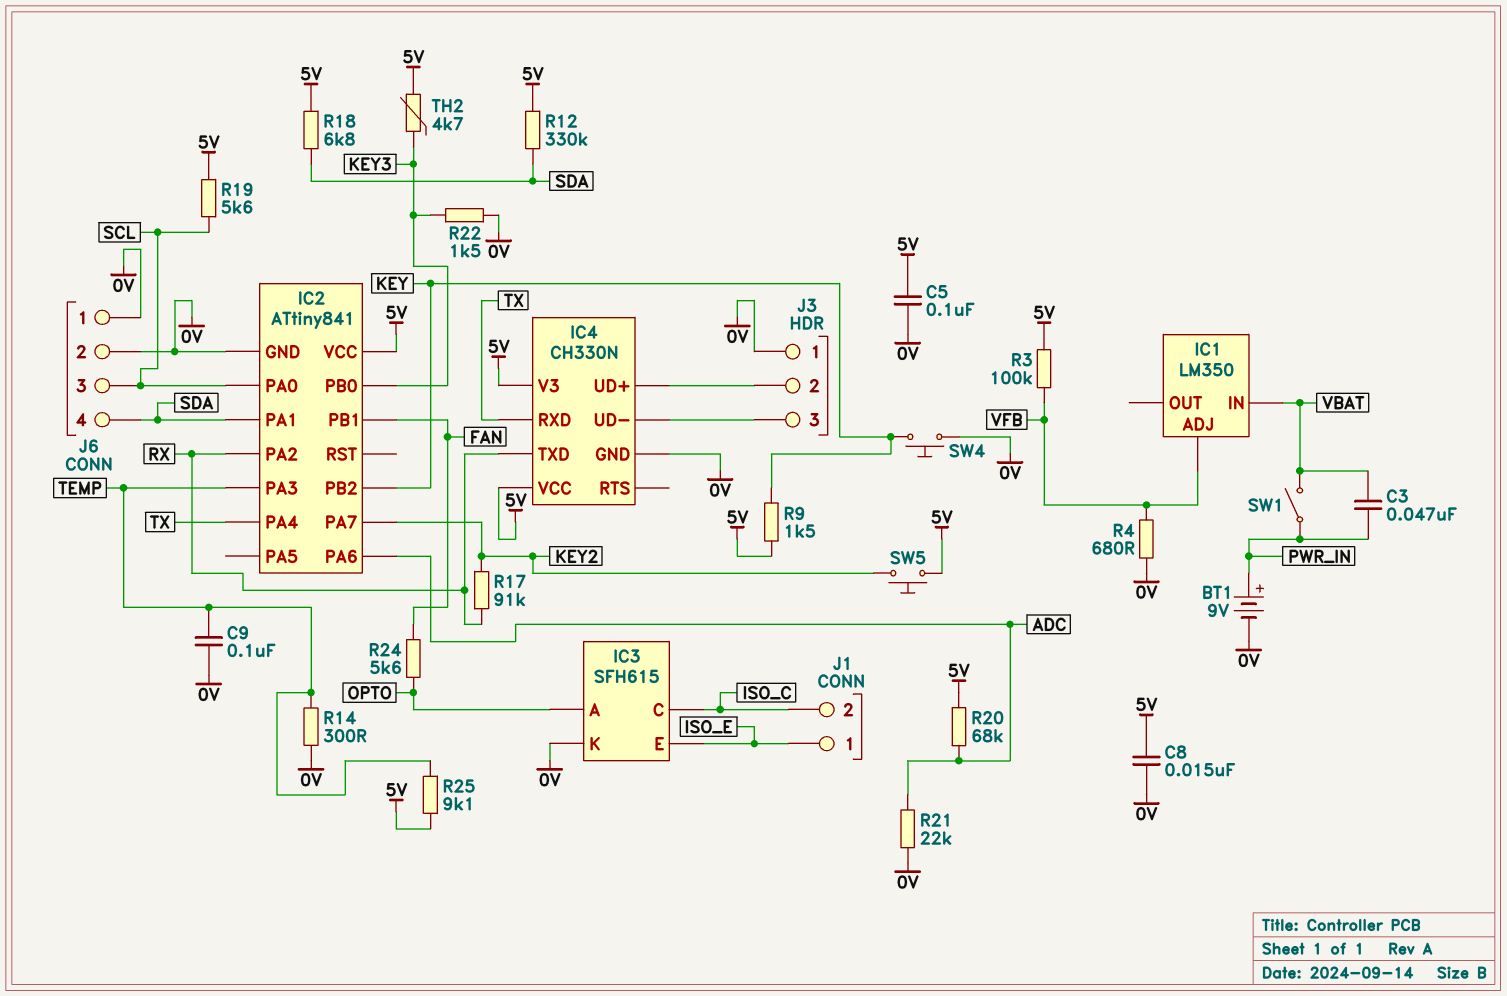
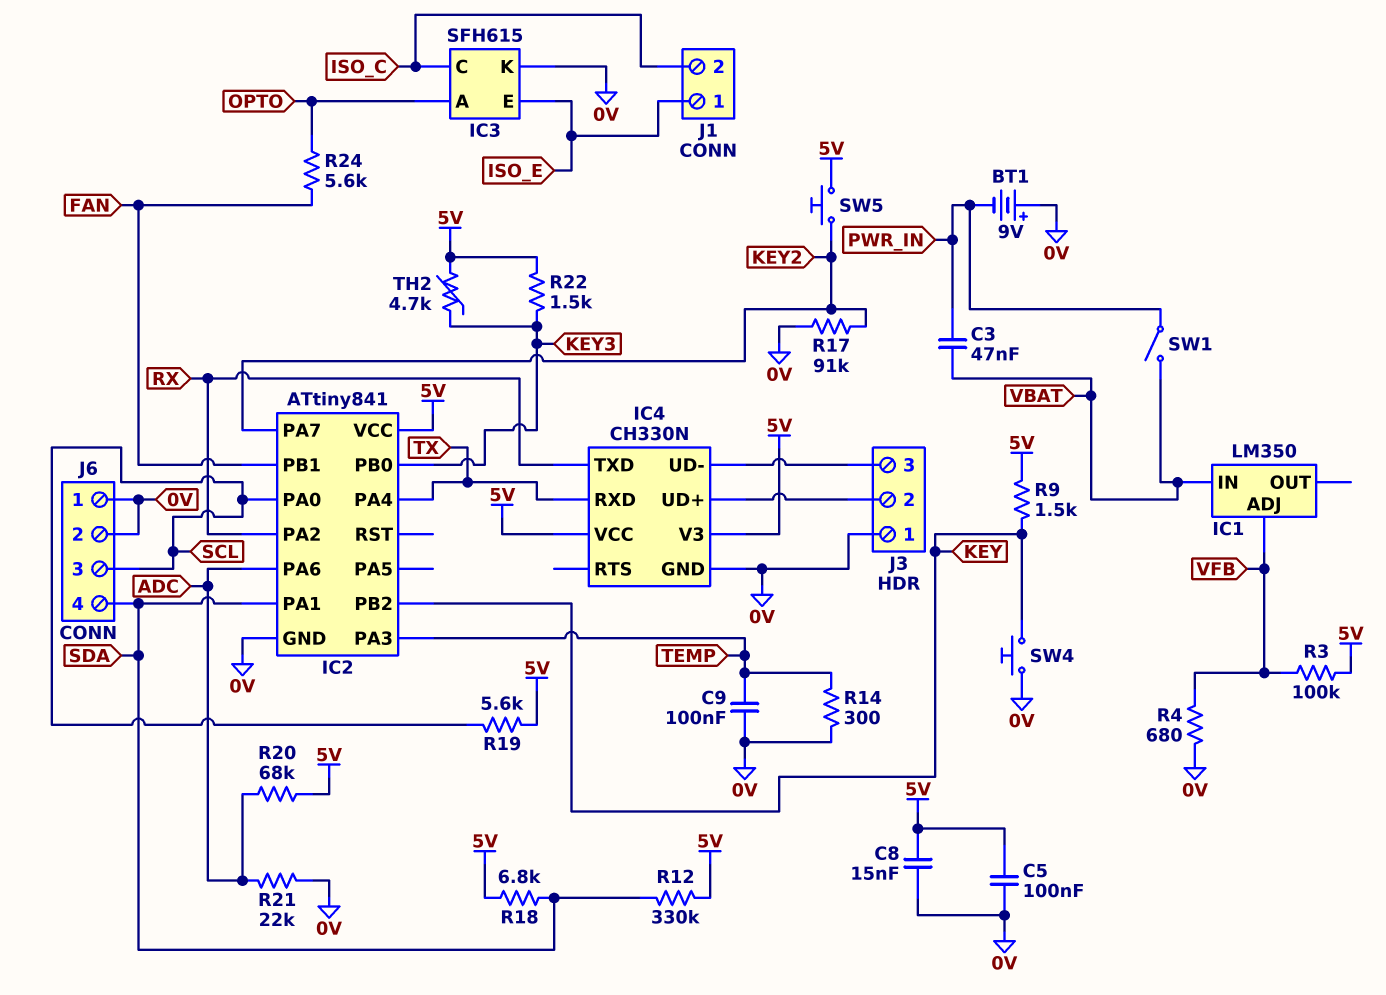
BT1: 9V (plus PWR_IN, minus 0V) -> 9V (plus 0V, minus PWR_IN)
R17: 91k (KEY2, RX) -> 91k (0V, KEY2)
R22: 1.5k (0V, KEY3) -> 1.5k (5V, KEY3)
R25: 9.1k (5V, TEMP) -> none

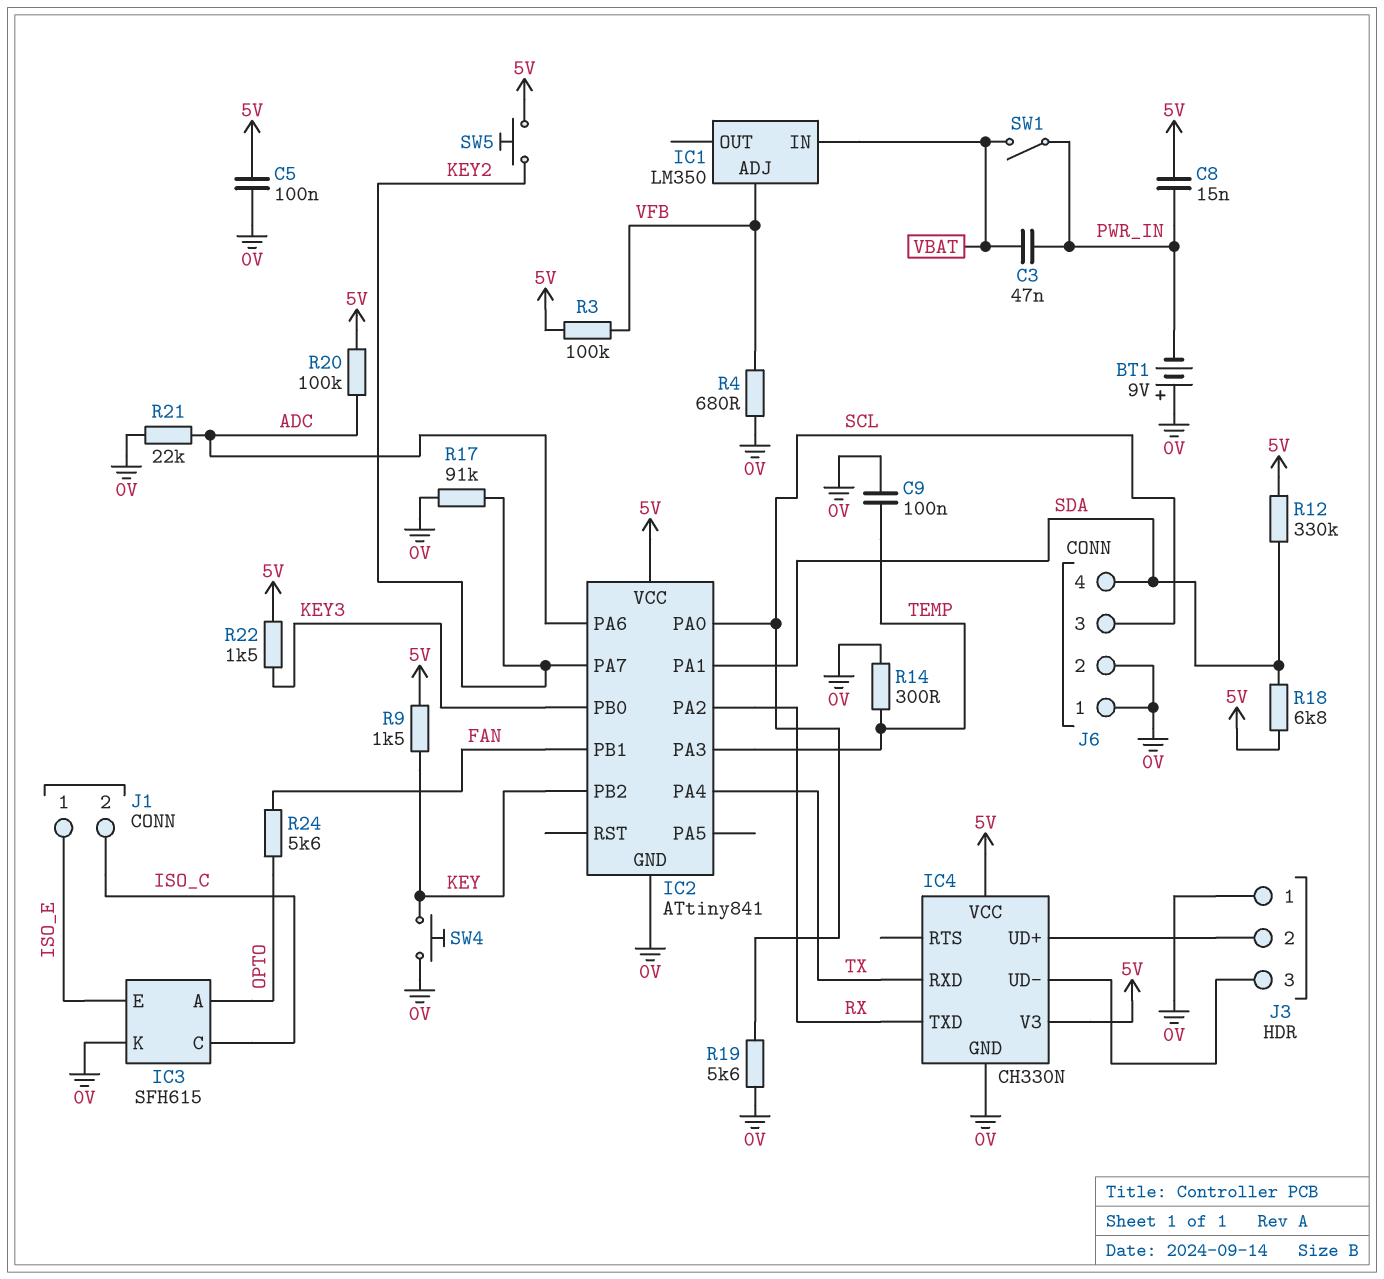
C8: 15nF (0V, 5V) -> 15nF (5V, PWR_IN)
R19: 5.6k (5V, SCL) -> 5.6k (0V, SCL)
R20: 68k (5V, ADC) -> 100k (5V, ADC)
TH2: 4.7k (5V, KEY3) -> none

